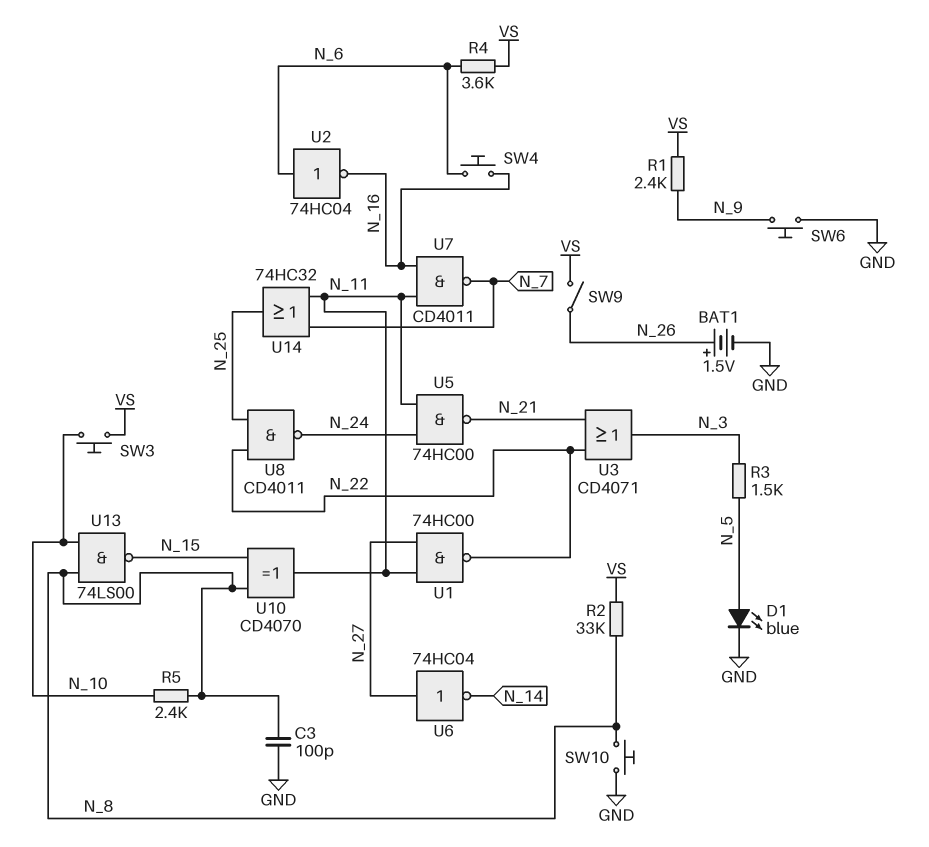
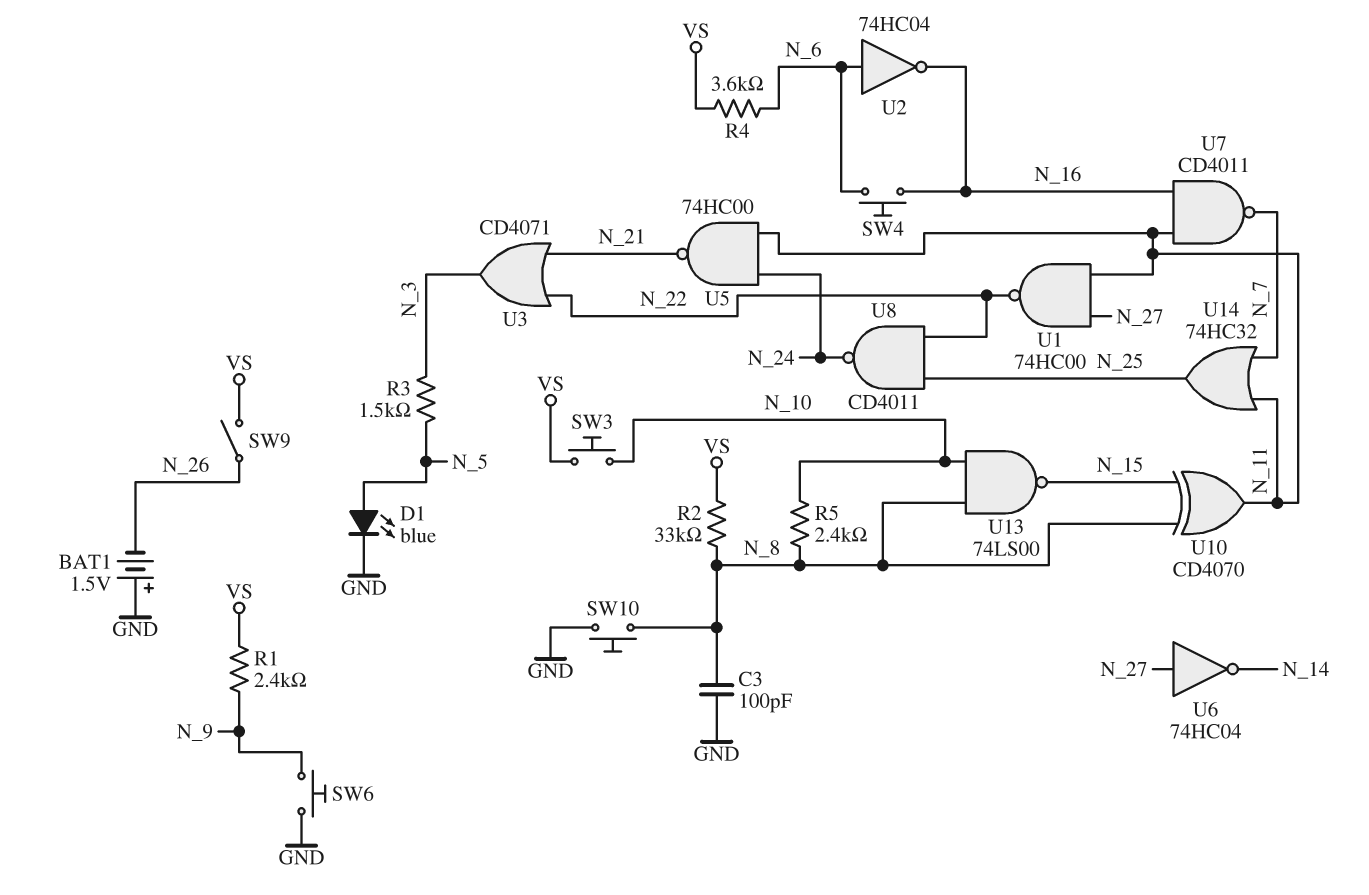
BAT1: 1.5V (plus N_26, minus GND) -> 1.5V (plus GND, minus N_26)

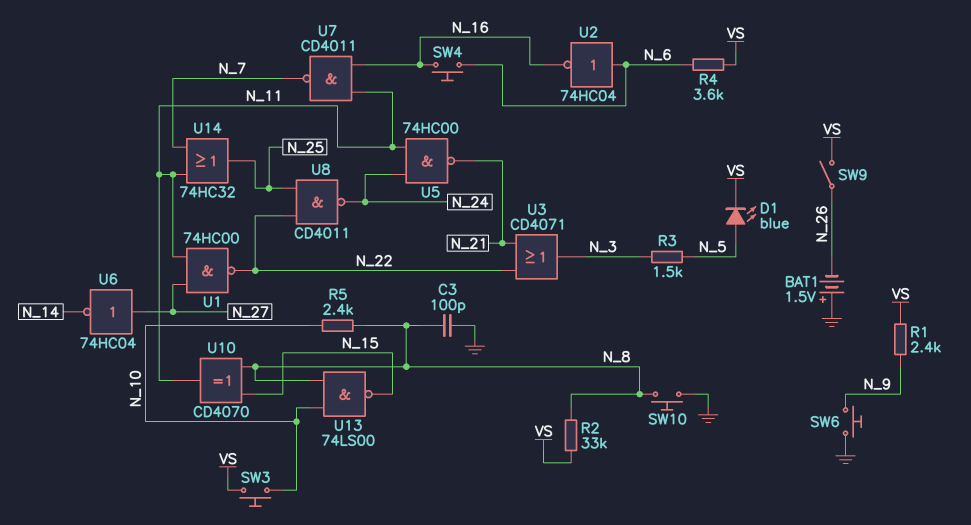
D1: LED blue (A N_5, K GND) -> LED blue (A N_5, K VS)

